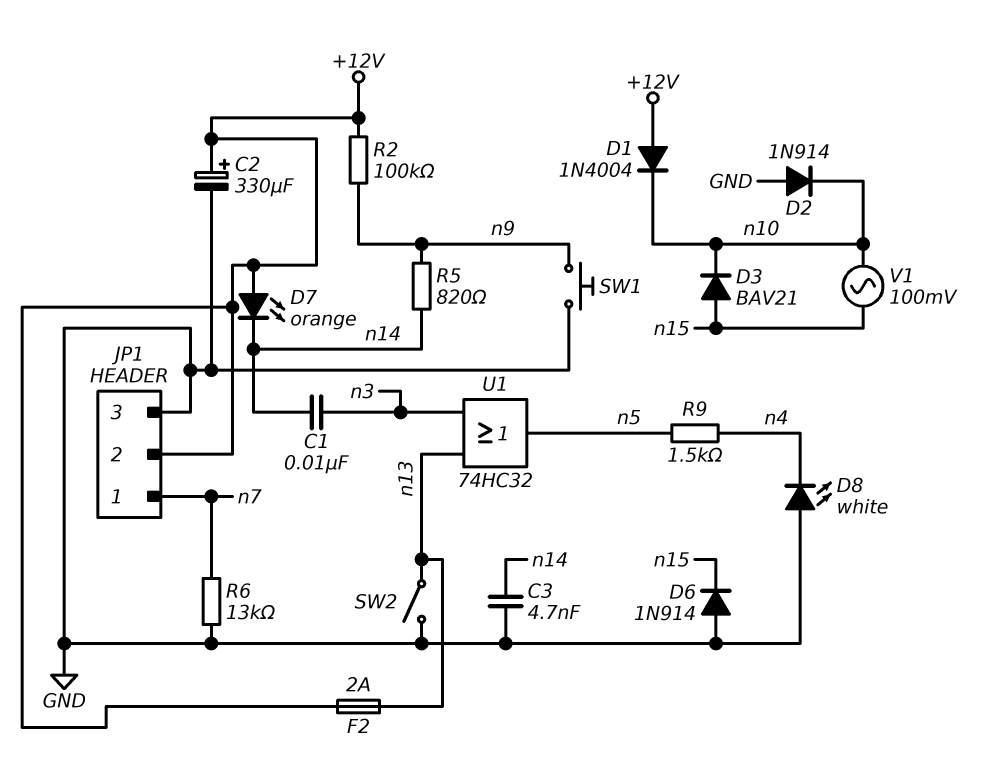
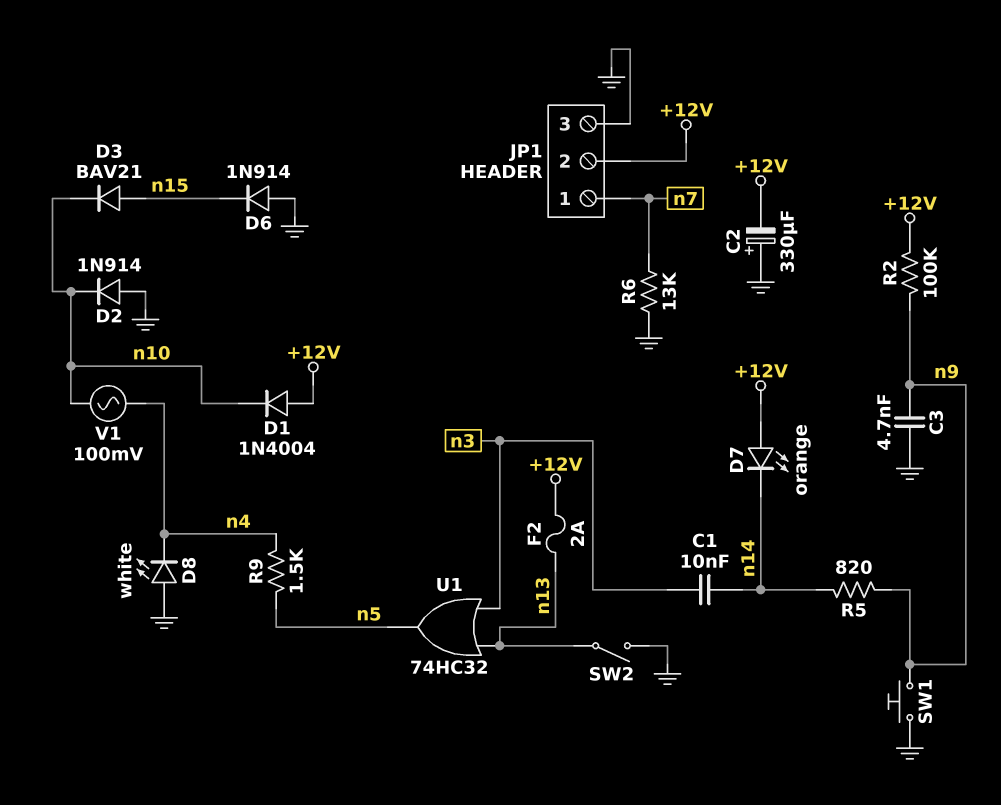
C2: 330uF (plus +12V, minus GND) -> 330uF (plus GND, minus +12V)
C3: 4.7nF (GND, n14) -> 4.7nF (GND, n9)
V1: AC 100mV (n10, n15) -> AC 100mV (n4, n10)

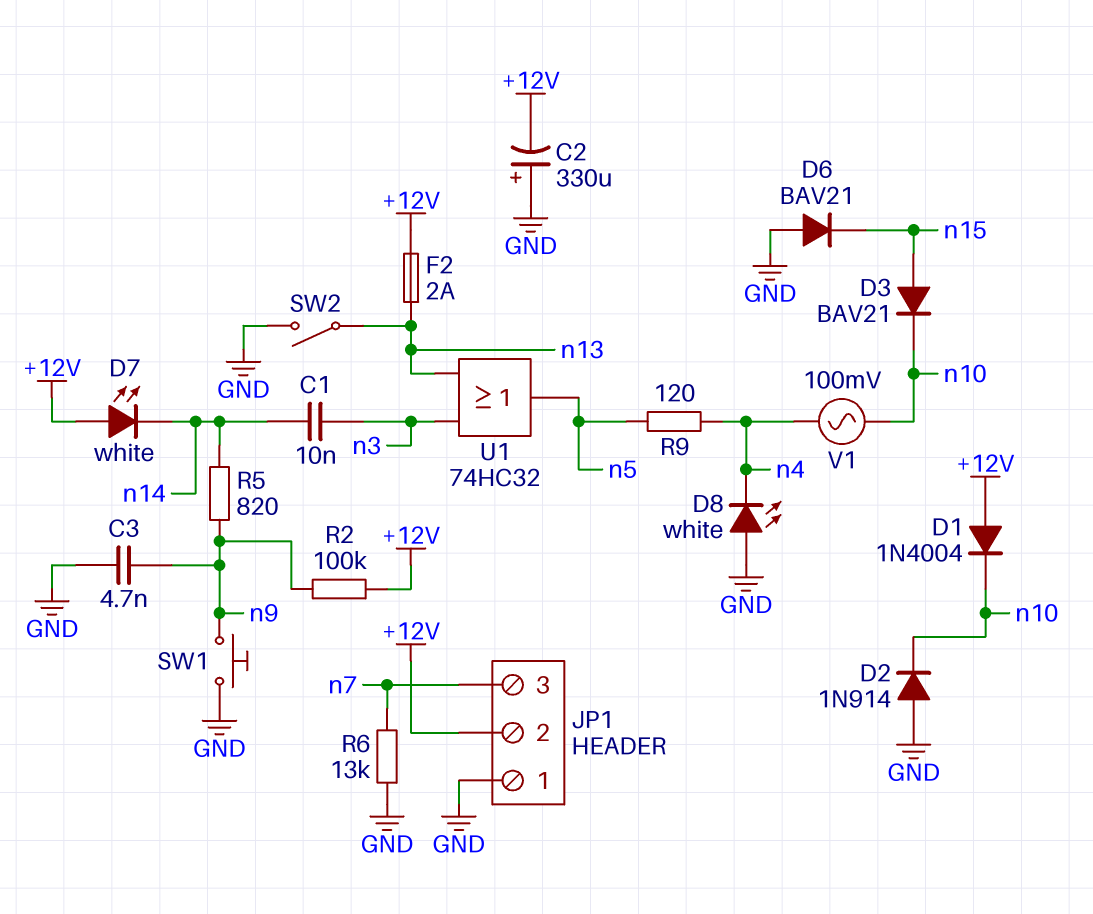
D6: diode 1N914 (A GND, K n15) -> diode BAV21 (A GND, K n15)
D7: LED orange (A +12V, K n14) -> LED white (A +12V, K n14)
JP1 pin 1: n7 -> GND
JP1 pin 3: GND -> n7
R9: 1.5k (n4, n5) -> 120 (n4, n5)

